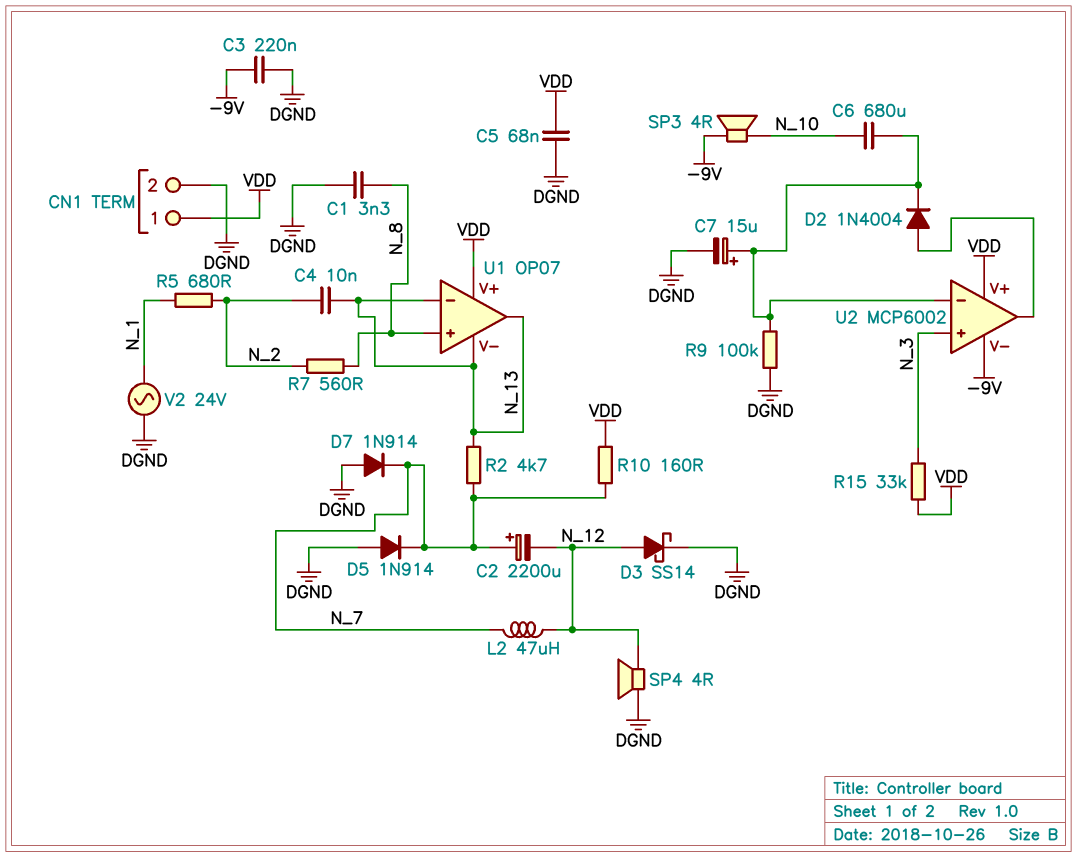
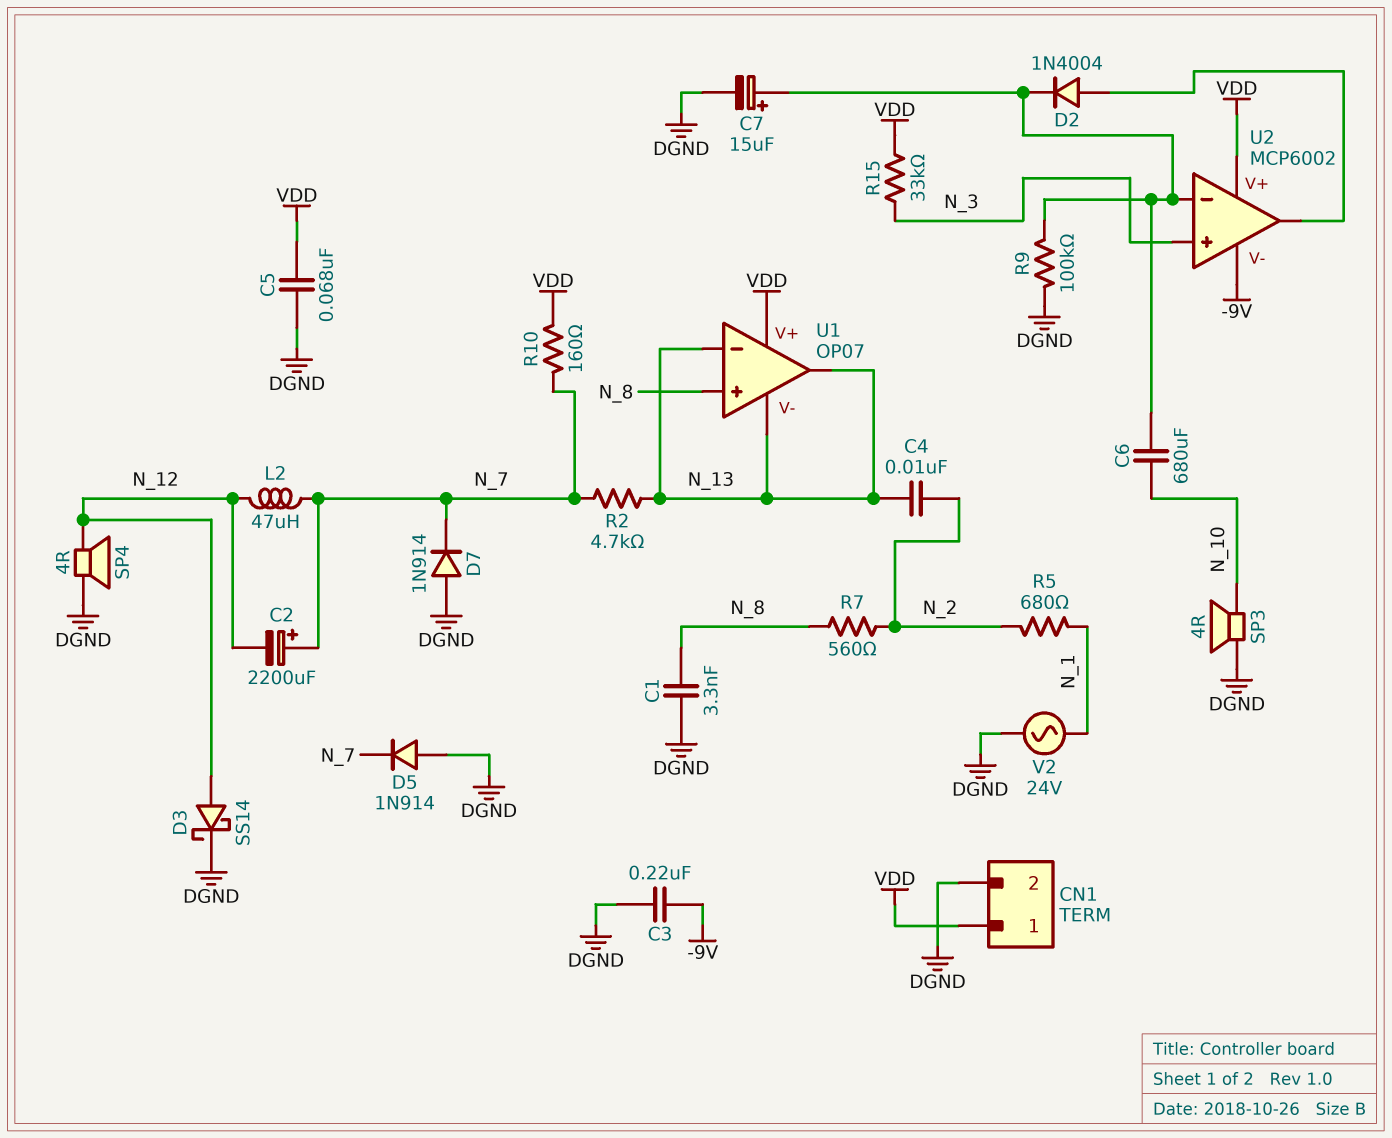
SP3: speaker 4R (-9V, N_10) -> speaker 4R (DGND, N_10)

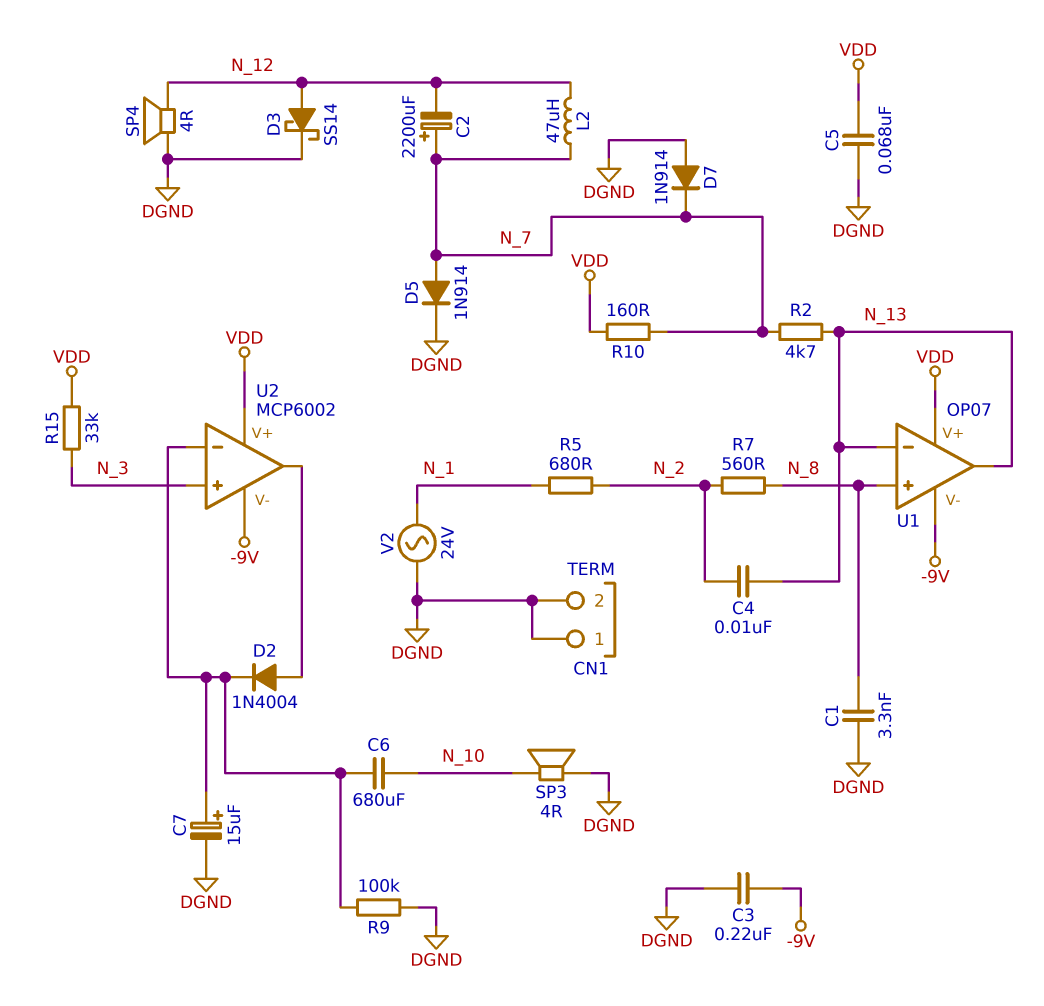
CN1 pin 1: VDD -> DGND
D5: diode 1N914 (A DGND, K N_7) -> diode 1N914 (A N_7, K DGND)
U1 pin V-: N_13 -> -9V

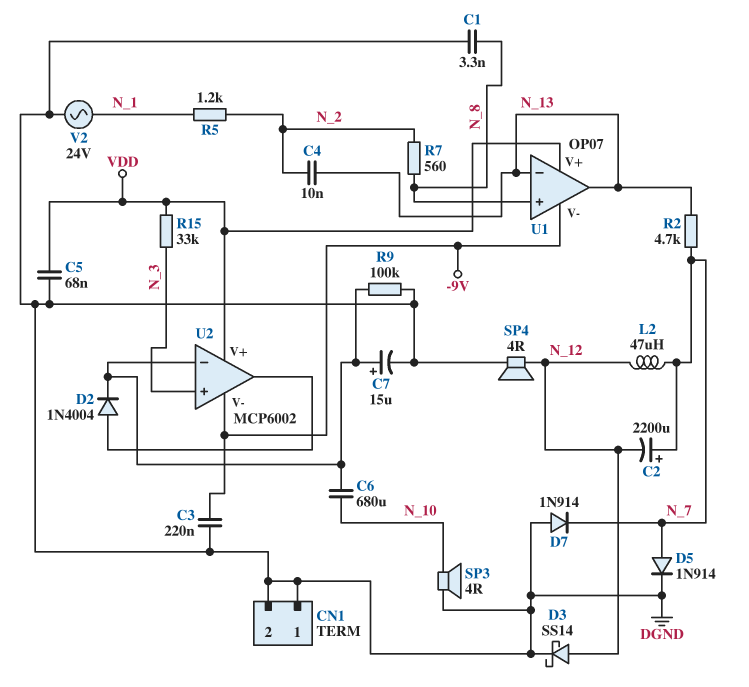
R5: 680 (N_1, N_2) -> 1.2k (N_1, N_2)
R10: 160 (N_7, VDD) -> none

